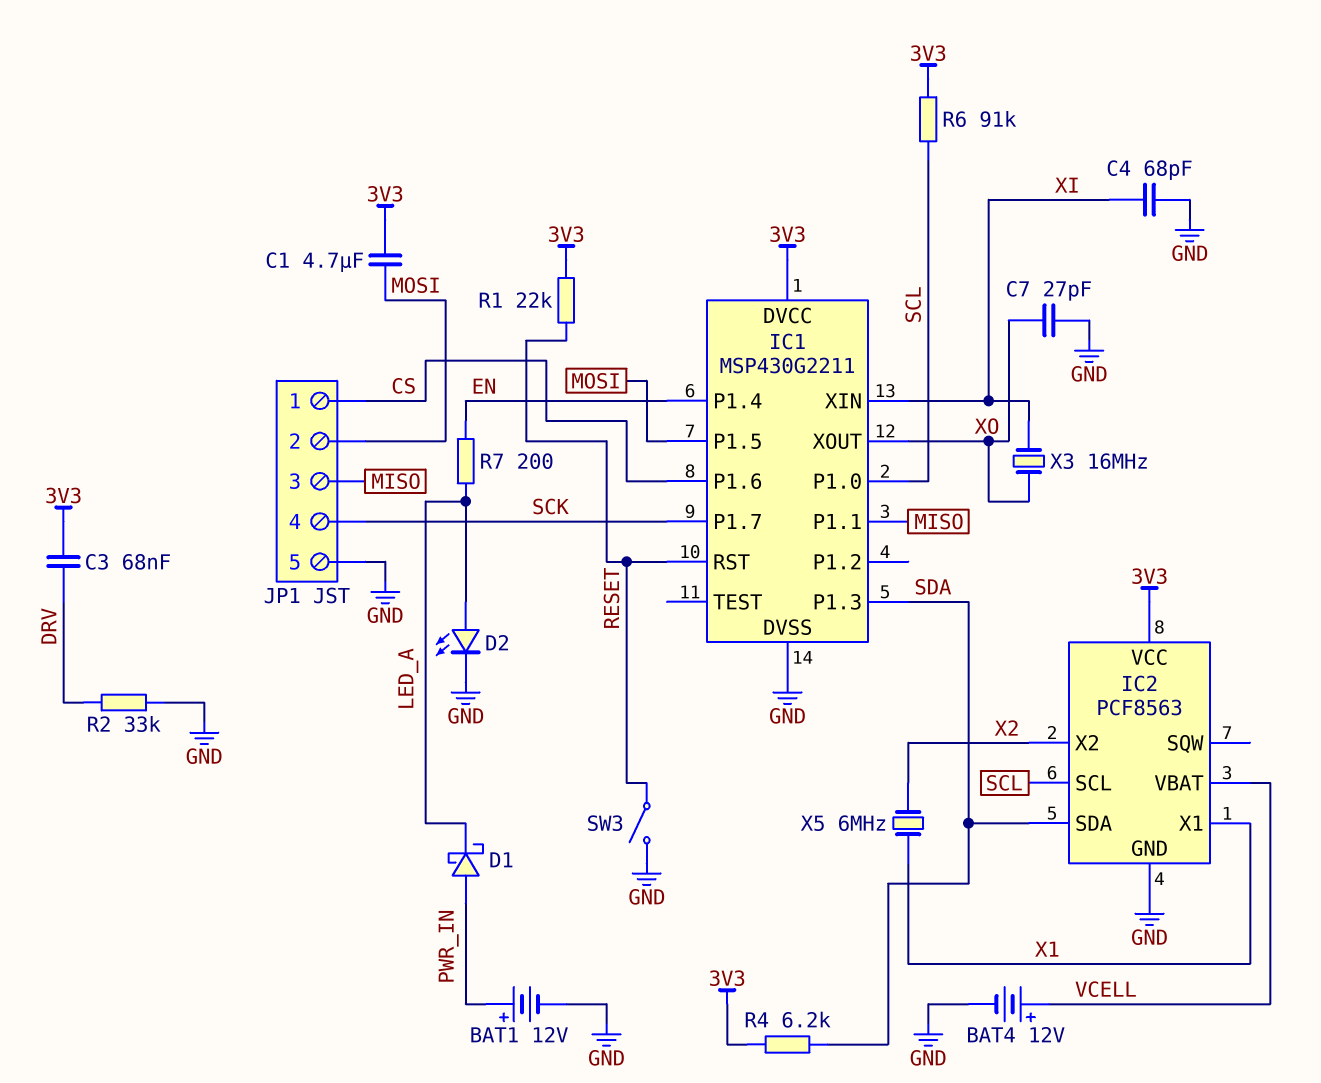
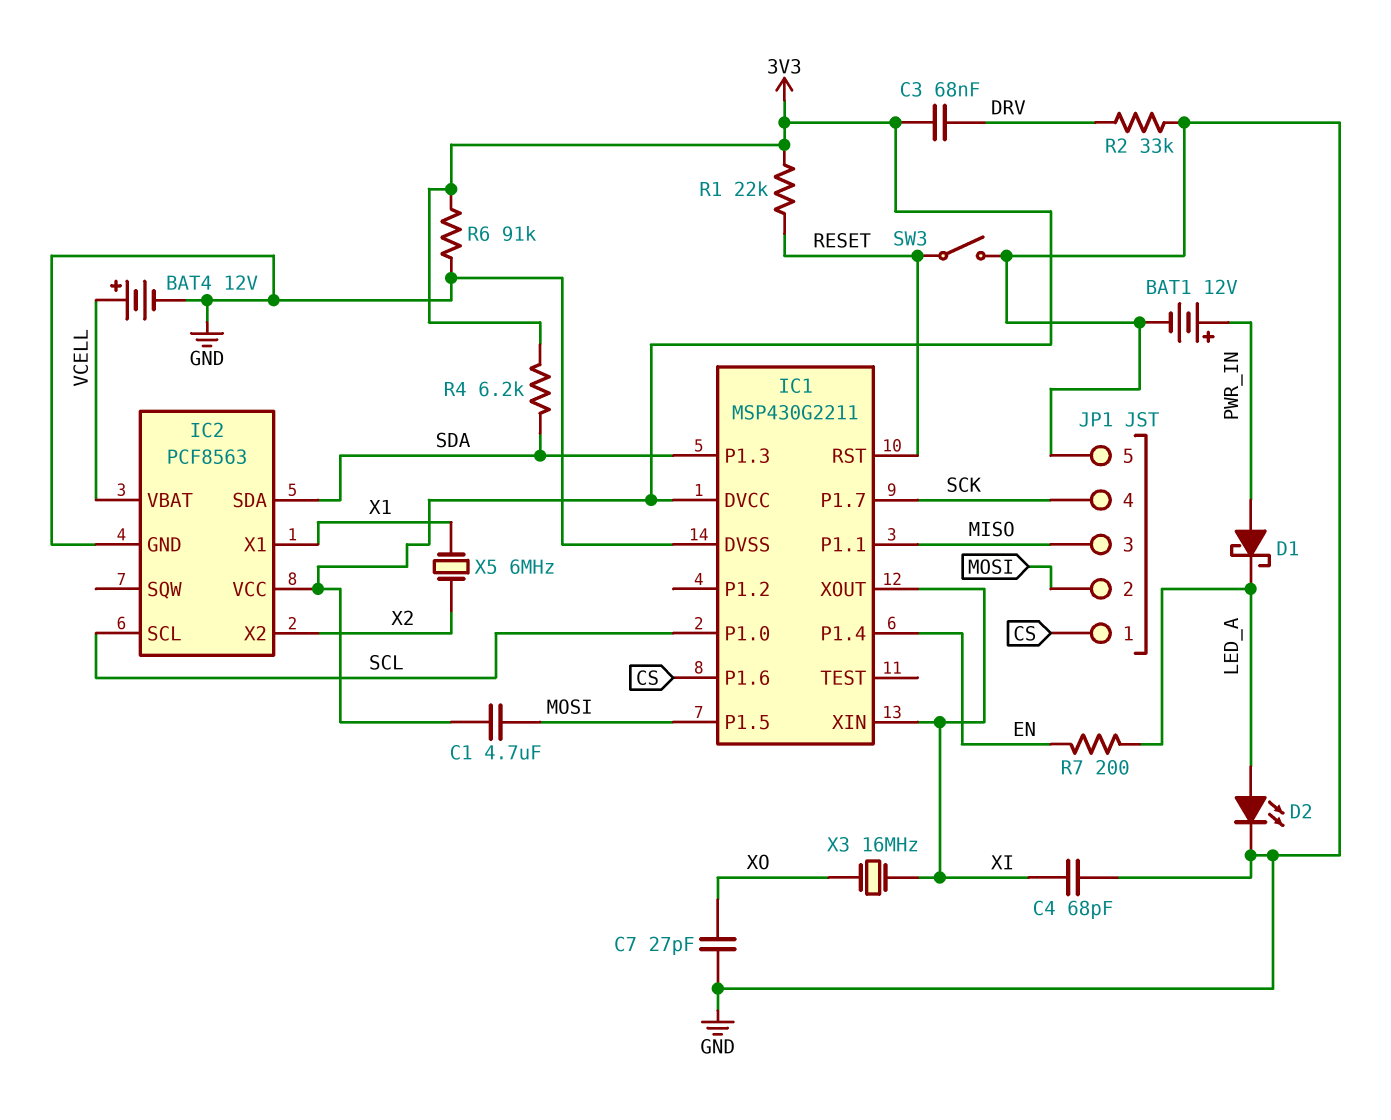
IC1 pin XOUT: XO -> XI
R6: 91k (3V3, SCL) -> 91k (3V3, GND)

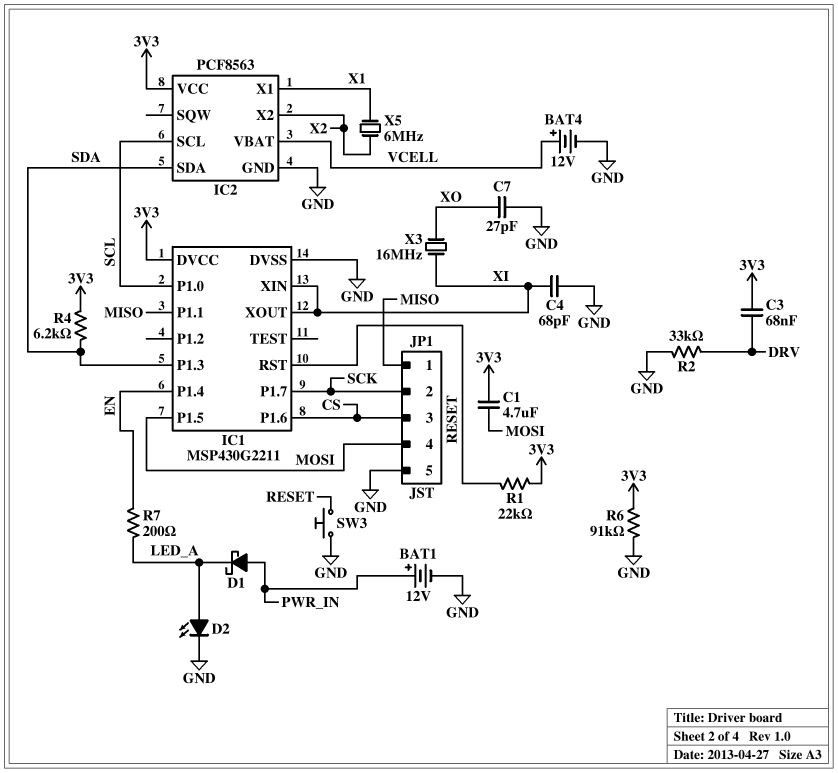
JP1 pin 1: CS -> MISO
JP1 pin 2: MOSI -> SCK
JP1 pin 3: MISO -> CS
JP1 pin 4: SCK -> MOSI
SW3: switch (GND, RESET) -> button (GND, RESET)

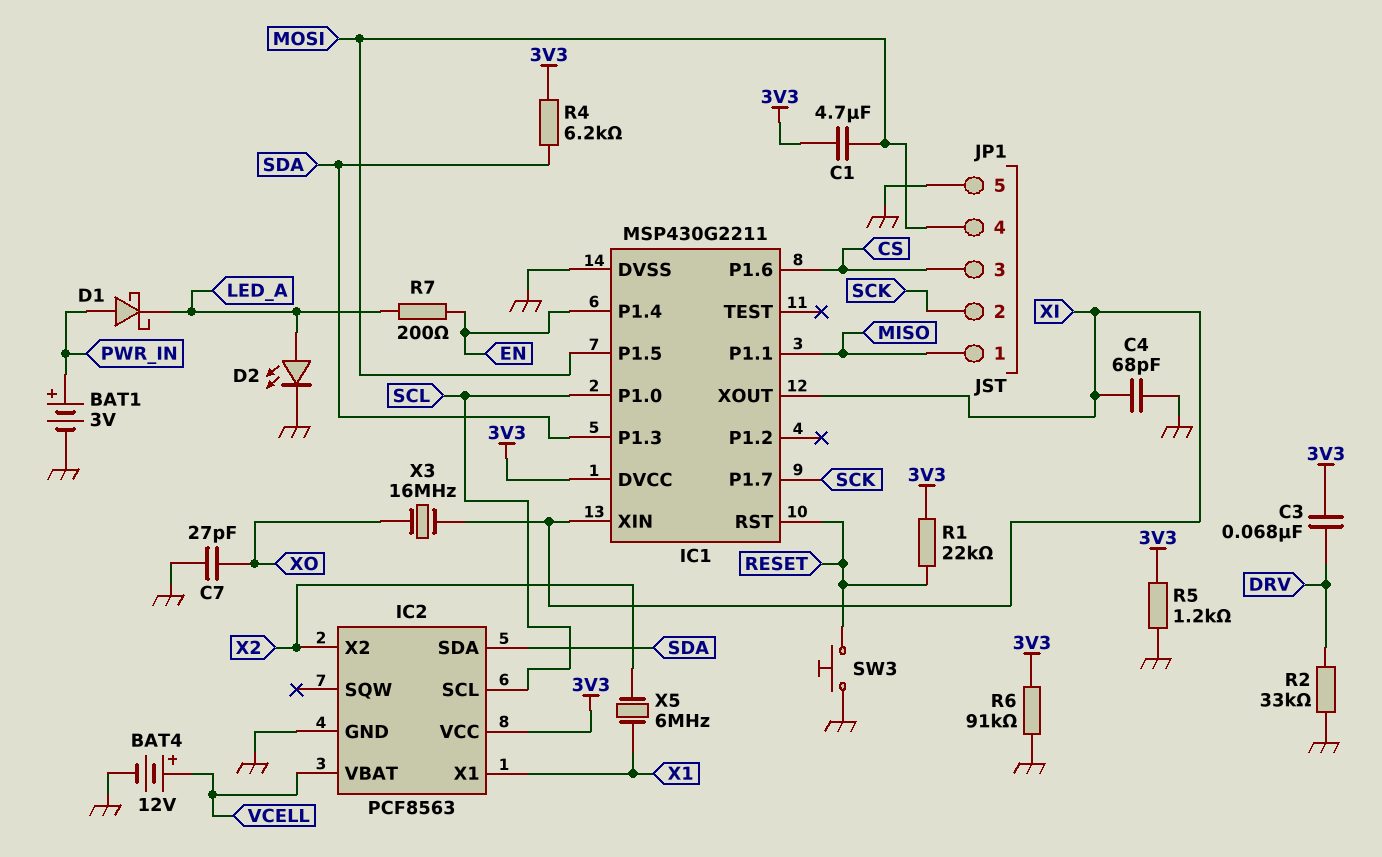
BAT1: 12V (plus PWR_IN, minus GND) -> 3V (plus PWR_IN, minus GND)
R5: none -> 1.2k (3V3, GND)

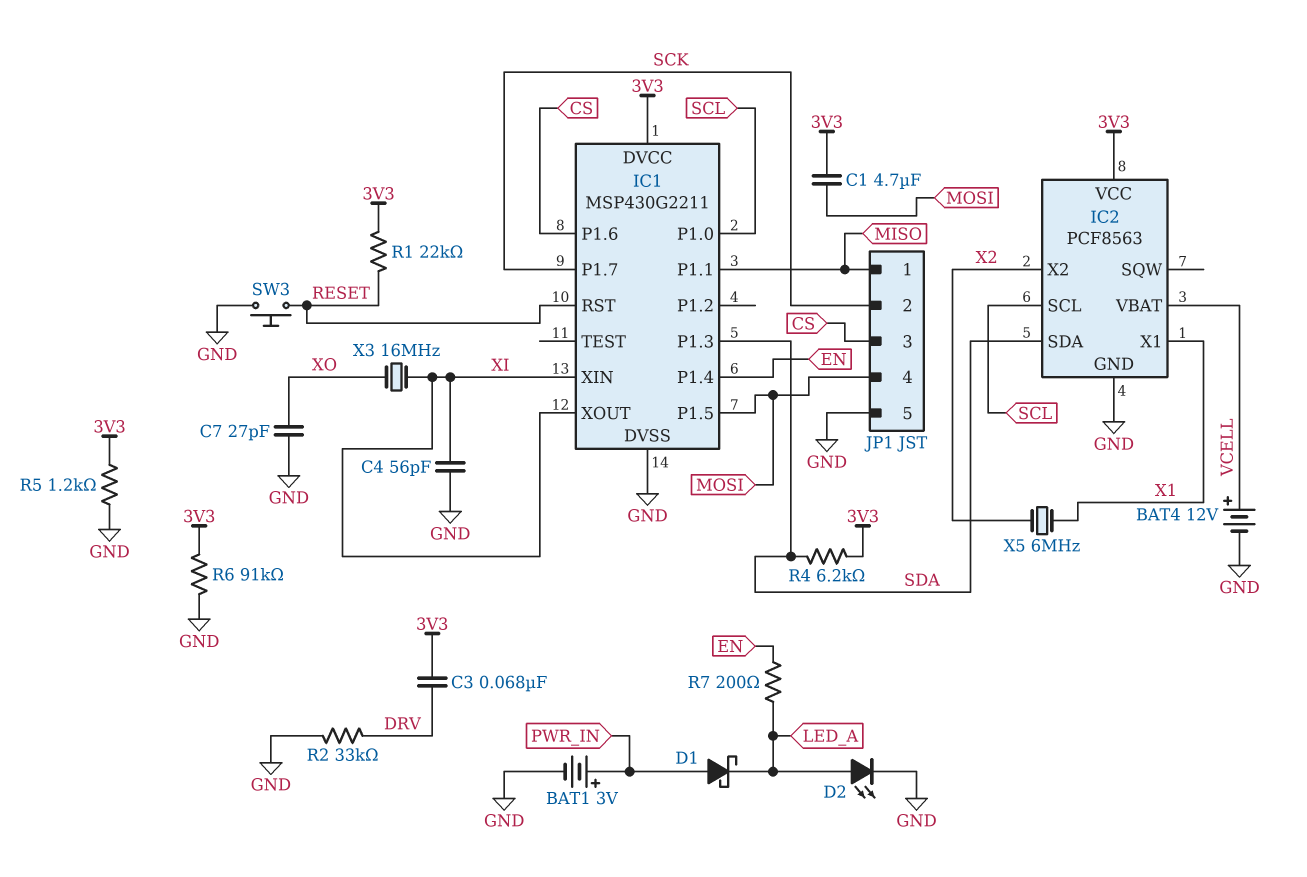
C4: 68pF (GND, XI) -> 56pF (GND, XI)

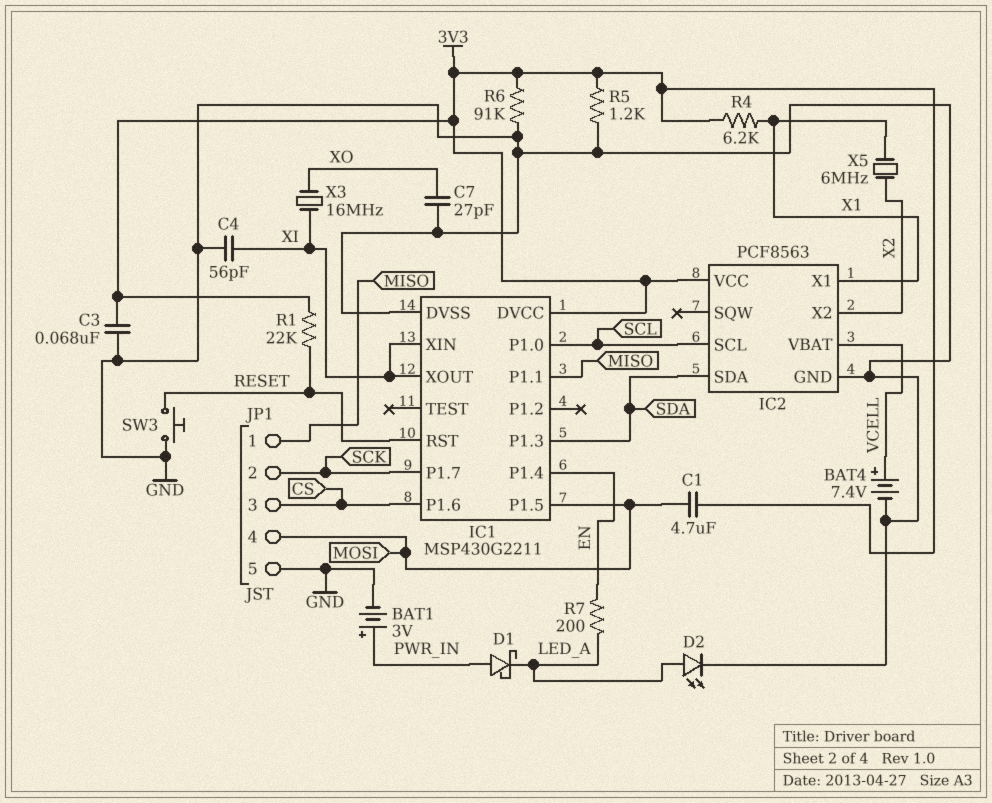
BAT4: 12V (plus VCELL, minus GND) -> 7.4V (plus VCELL, minus GND)
C3: 68nF (3V3, DRV) -> 68nF (3V3, GND)
R2: 33k (DRV, GND) -> none
R4: 6.2k (3V3, SDA) -> 6.2k (3V3, X1)

